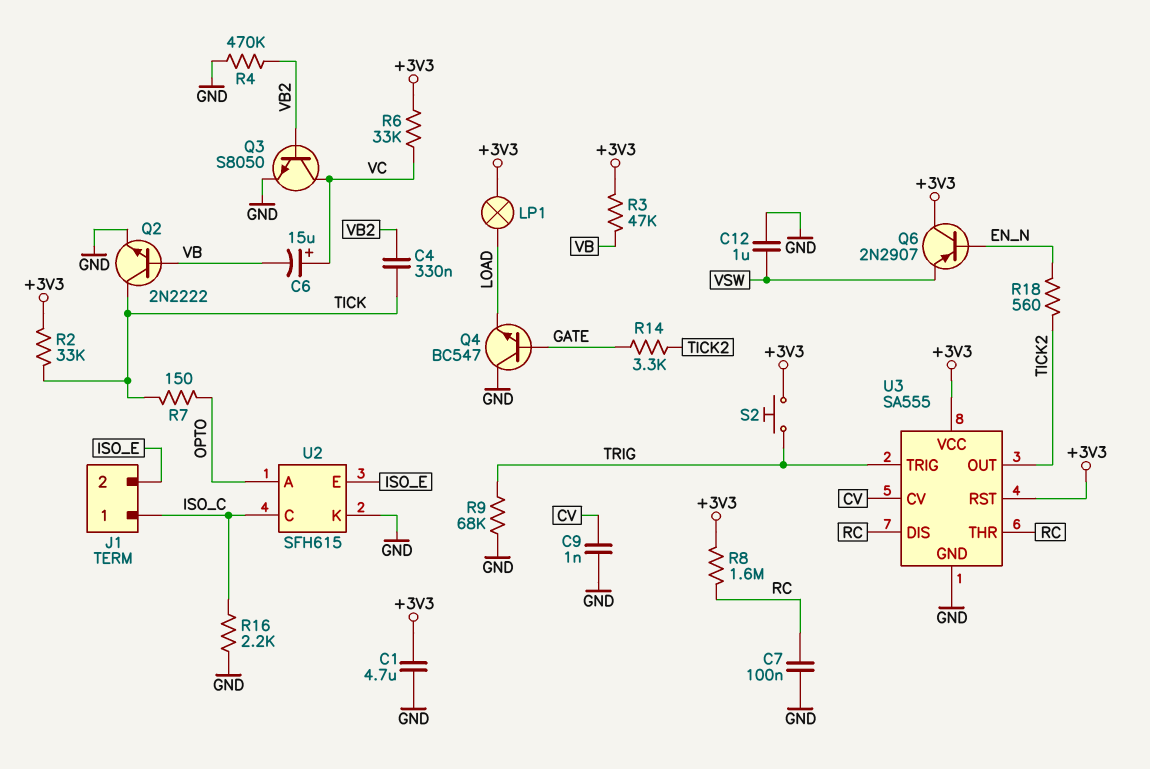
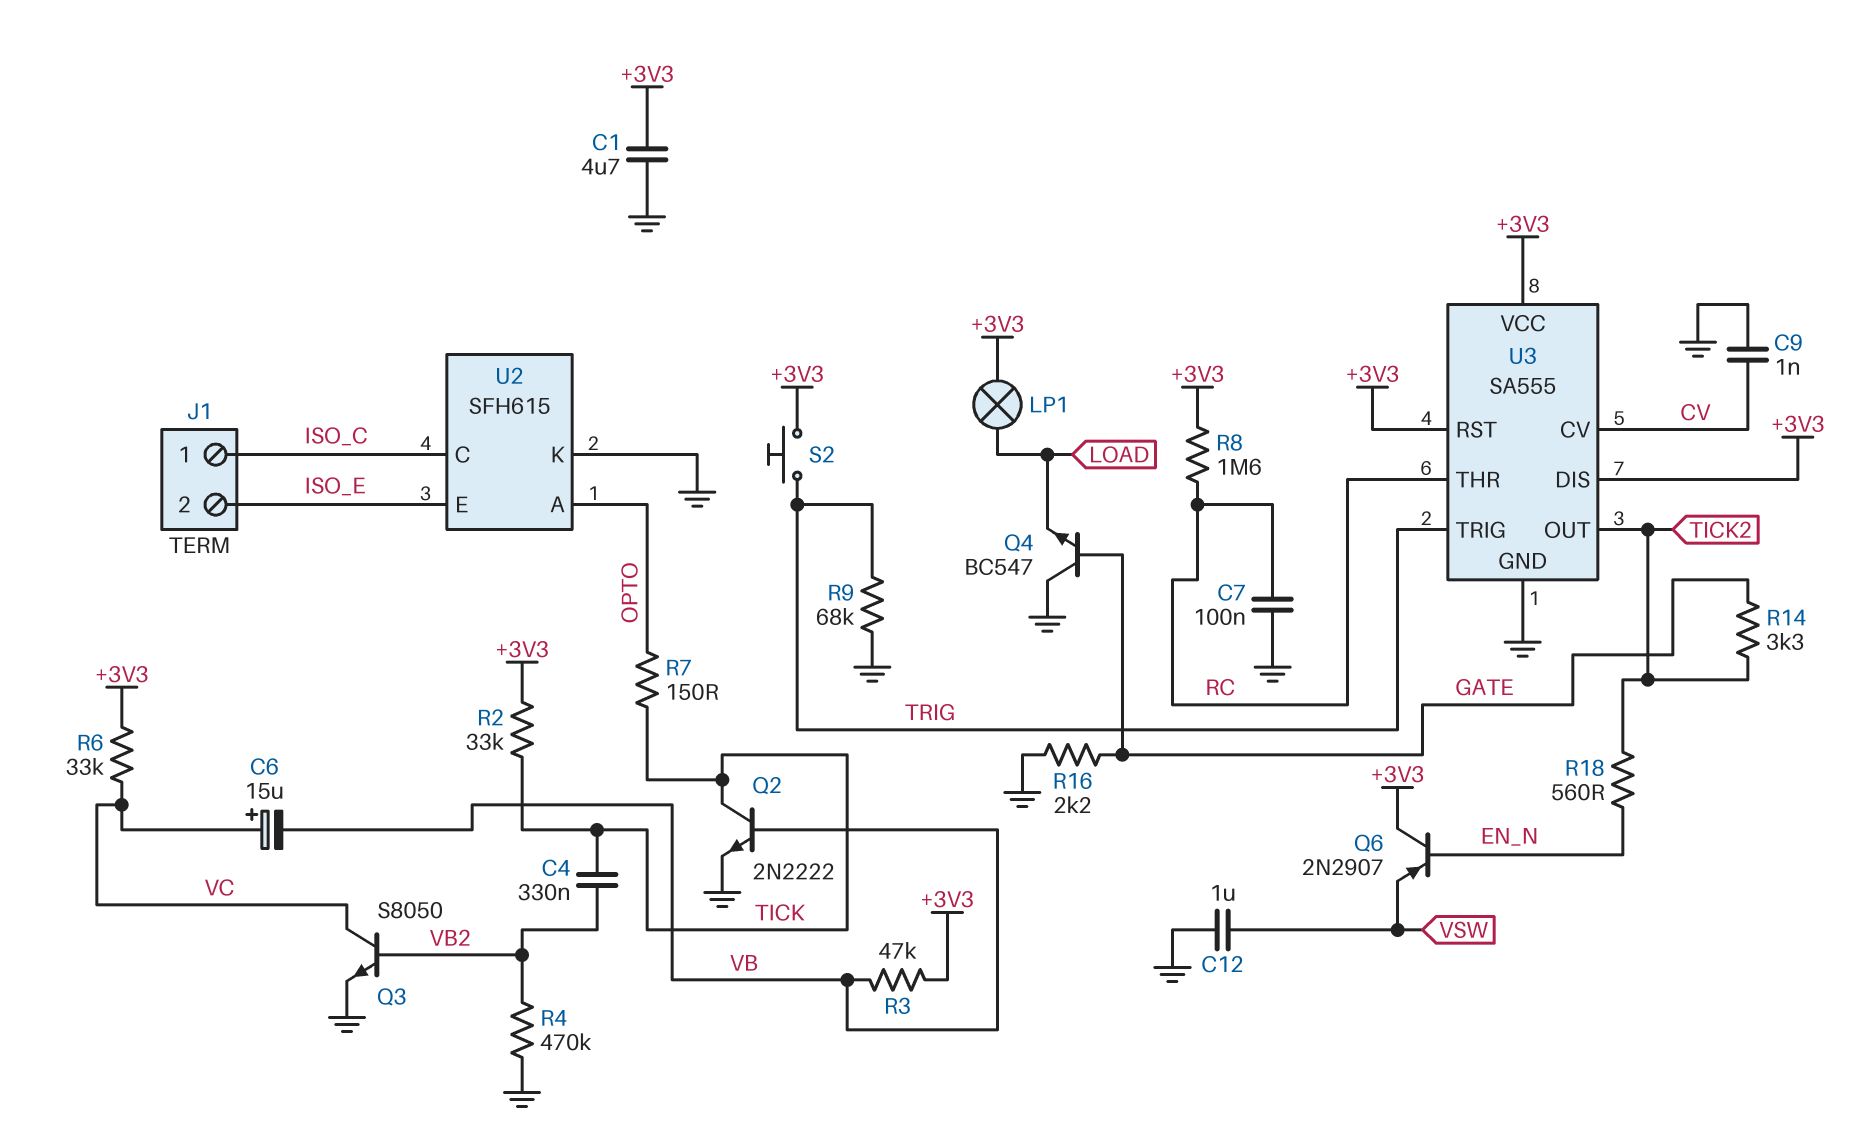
R16: 2.2k (GND, ISO_C) -> 2.2k (GATE, GND)
U3 pin DIS: RC -> +3V3

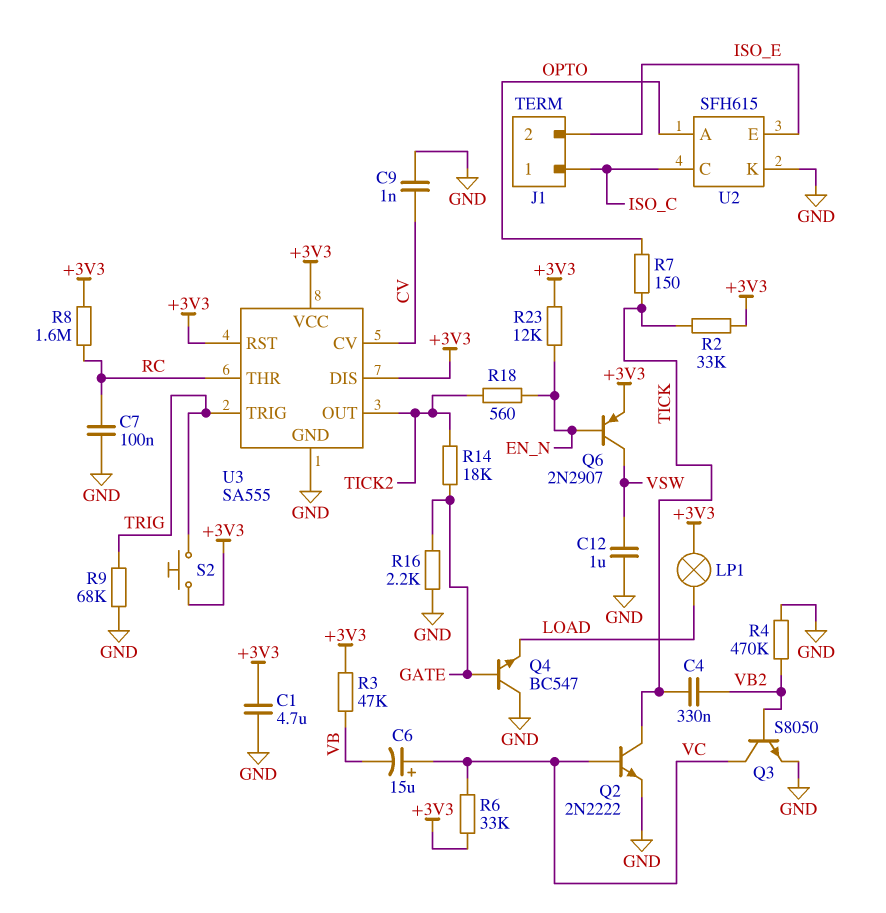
Q2: NPN 2N2222 (B VB, C TICK, E GND) -> NPN 2N2222 (B VC, C TICK, E GND)
Q6: PNP 2N2907 (B EN_N, C +3V3, E VSW) -> PNP 2N2907 (B EN_N, C VSW, E +3V3)
R14: 3.3k (GATE, TICK2) -> 18k (GATE, TICK2)
R23: none -> 12k (+3V3, EN_N)

